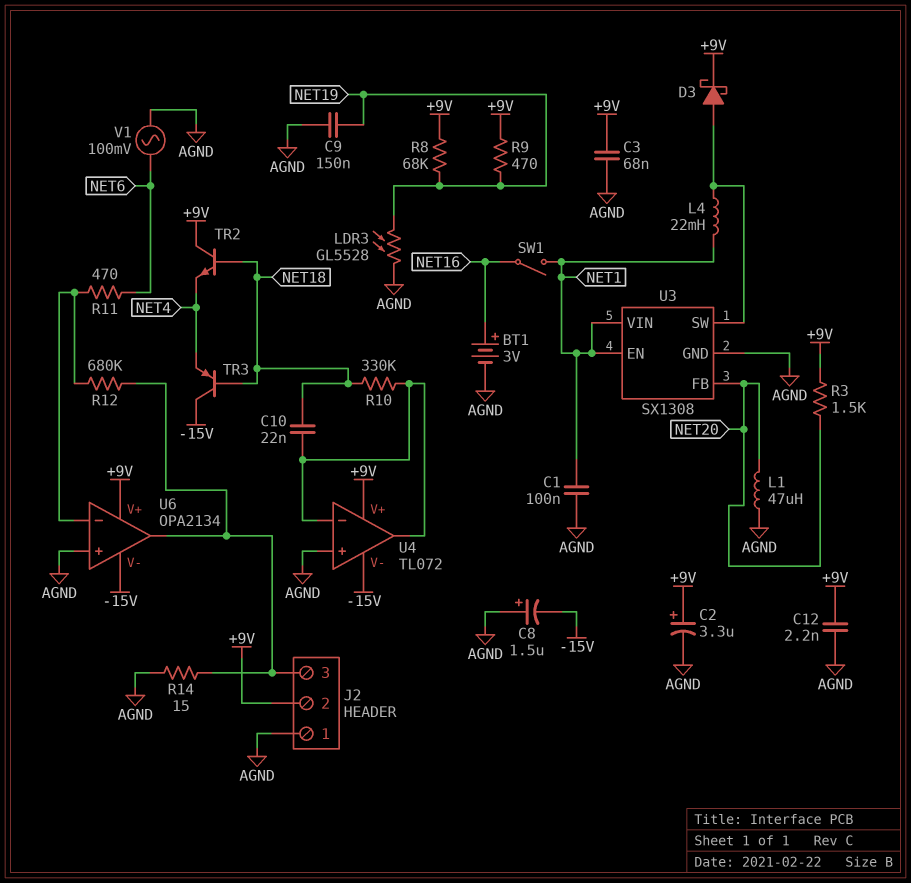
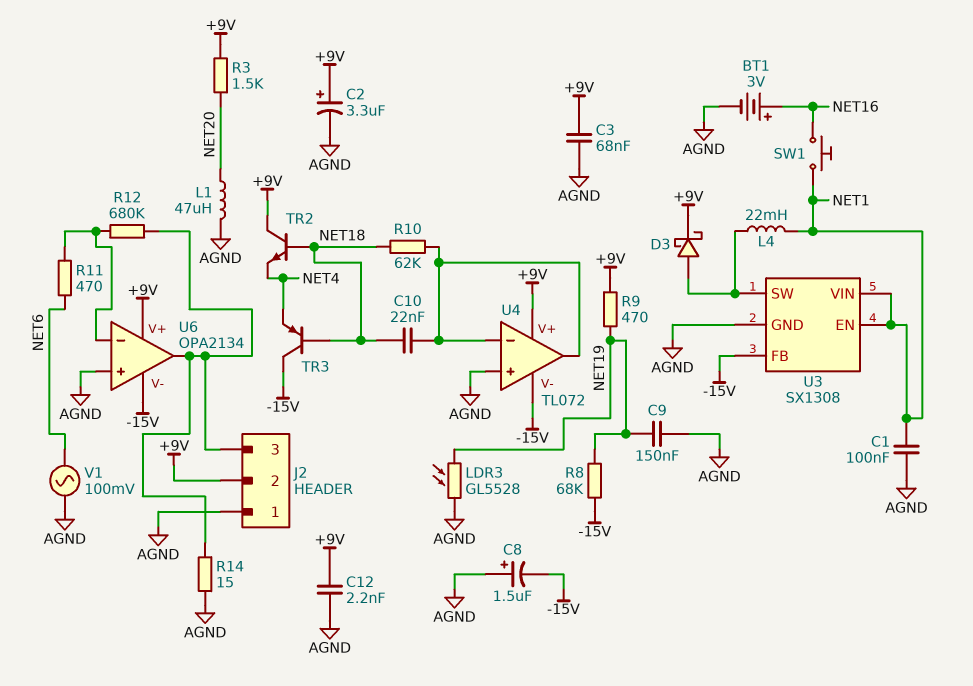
R8: 68k (+9V, NET19) -> 68k (-15V, NET19)
R10: 330k (NET18, U4/in-) -> 62k (NET18, U4/in-)
SW1: switch (NET1, NET16) -> button (NET1, NET16)
U3 pin FB: NET20 -> -15V

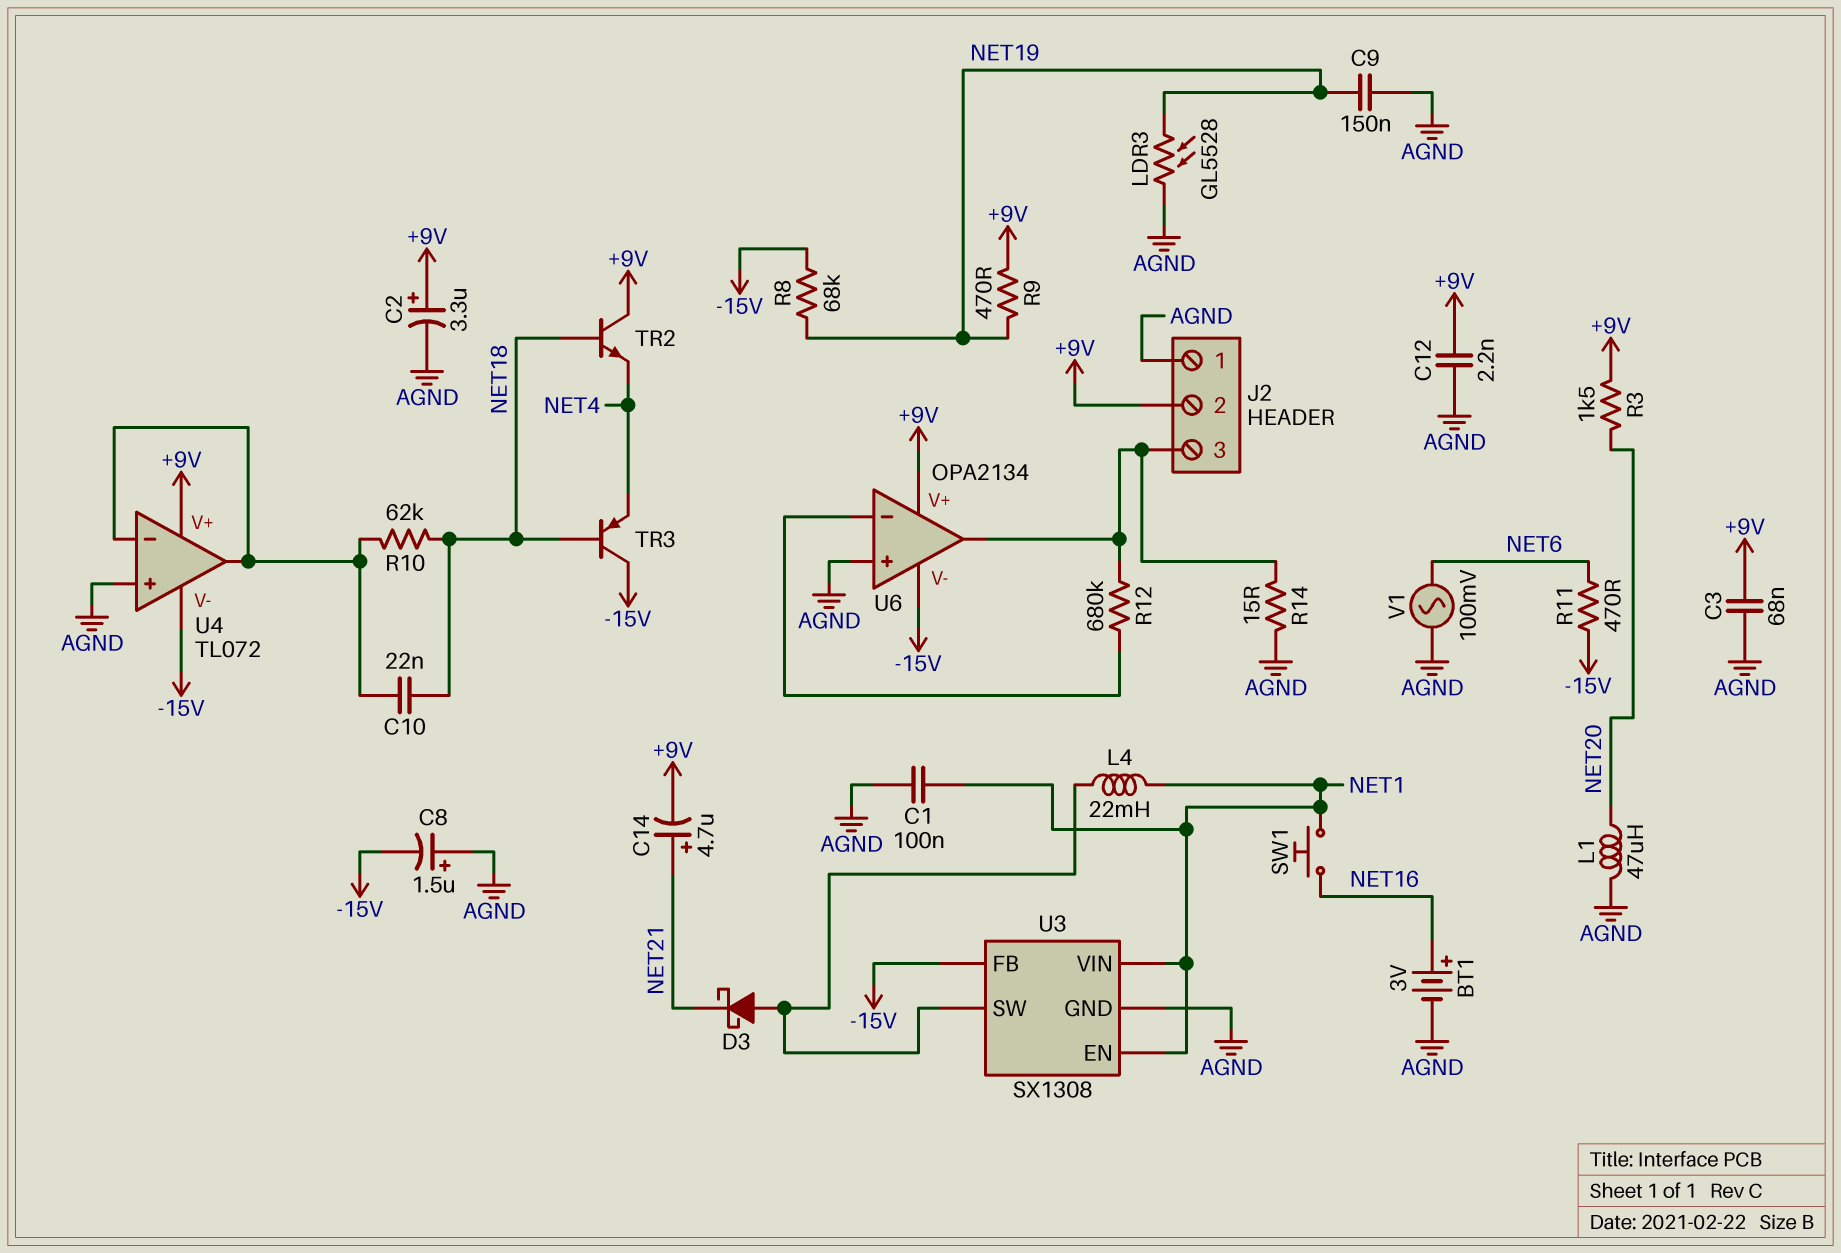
C14: none -> 4.7uF (plus NET21, minus +9V)
D3: schottky (A U3/SW, K +9V) -> schottky (A U3/SW, K NET21)
R11: 470 (NET6, U6/in-) -> 470 (-15V, NET6)

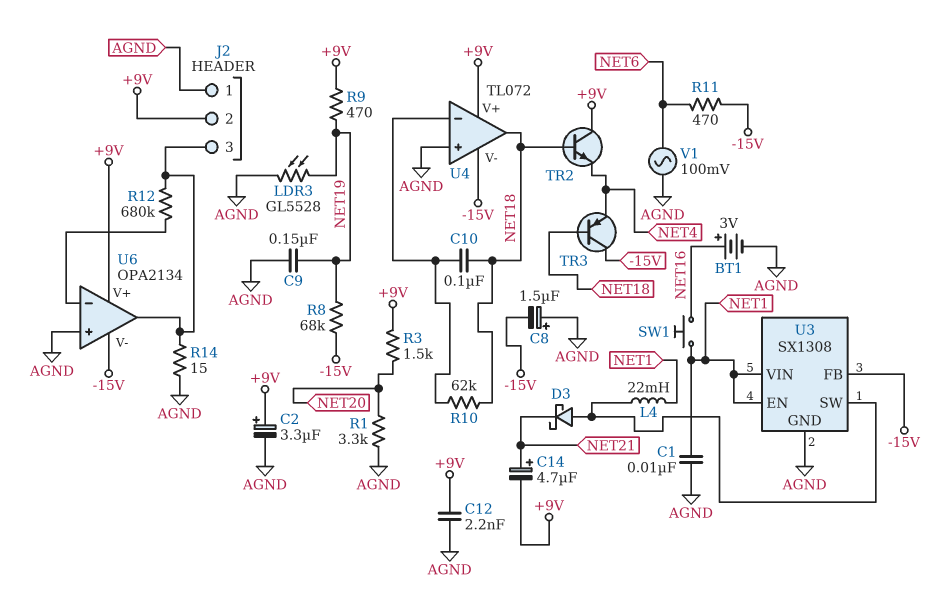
C1: 100nF (AGND, NET1) -> 10nF (AGND, NET1)
C3: 68nF (+9V, AGND) -> none
C10: 22nF (NET18, U4/in-) -> 100nF (NET18, U4/in-)
L1: 47uH (AGND, NET20) -> none
R1: none -> 3.3k (AGND, NET20)
U4 pin out: U4/in- -> NET18

